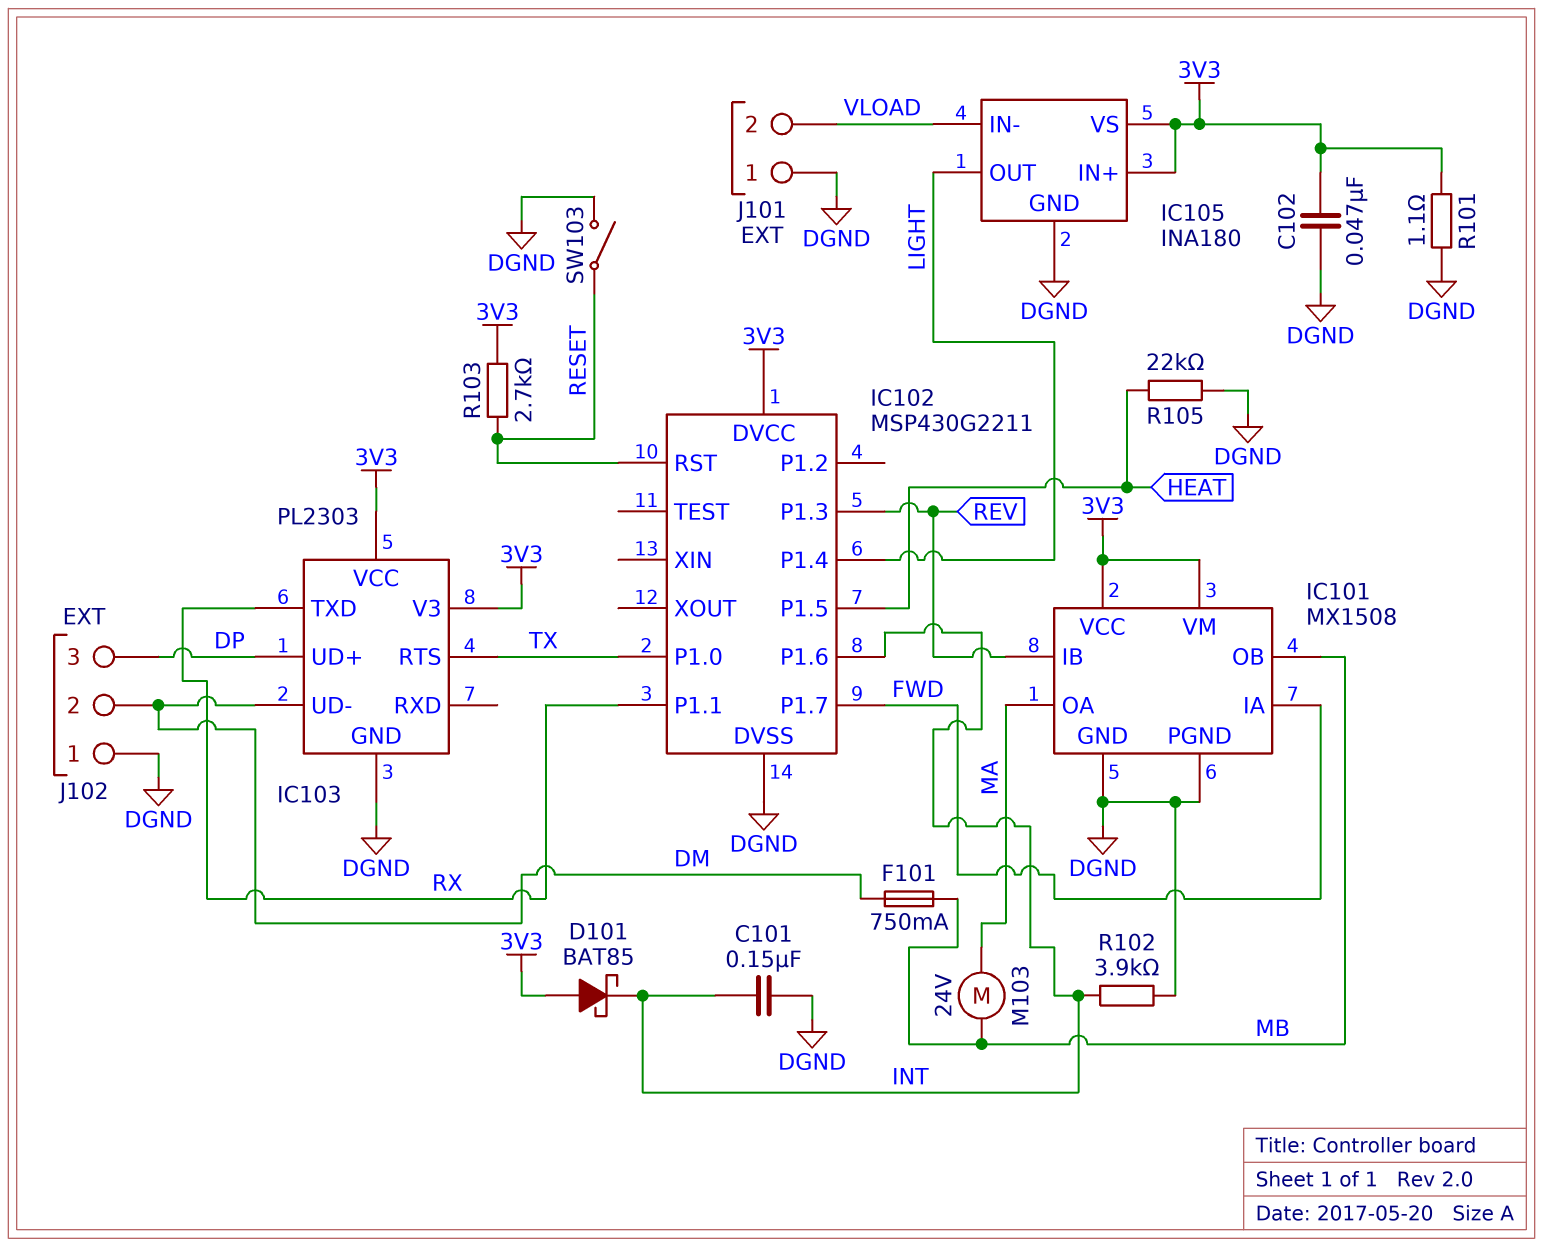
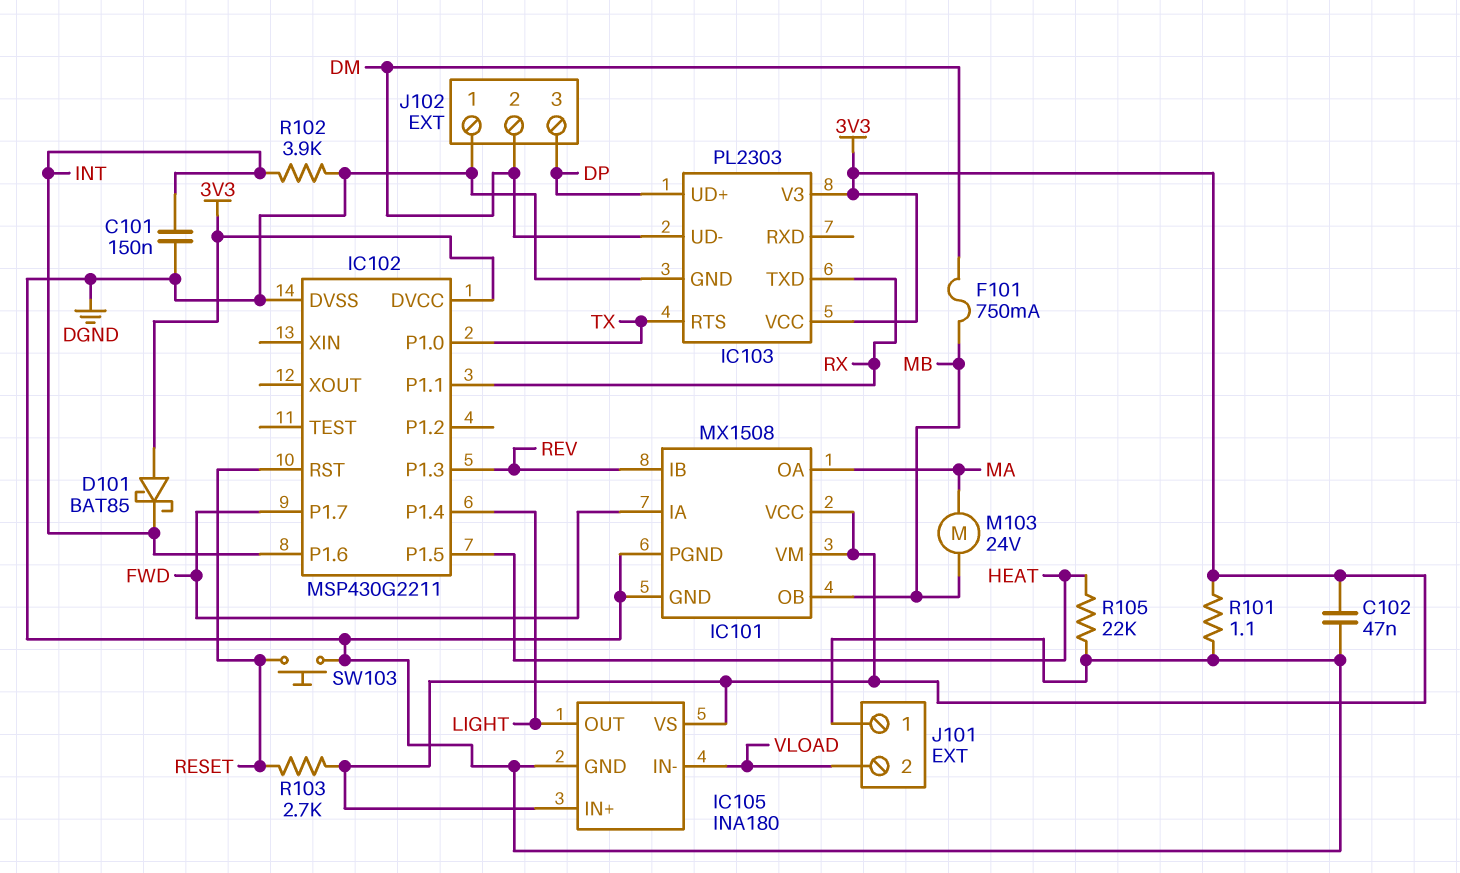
SW103: switch (DGND, RESET) -> button (DGND, RESET)

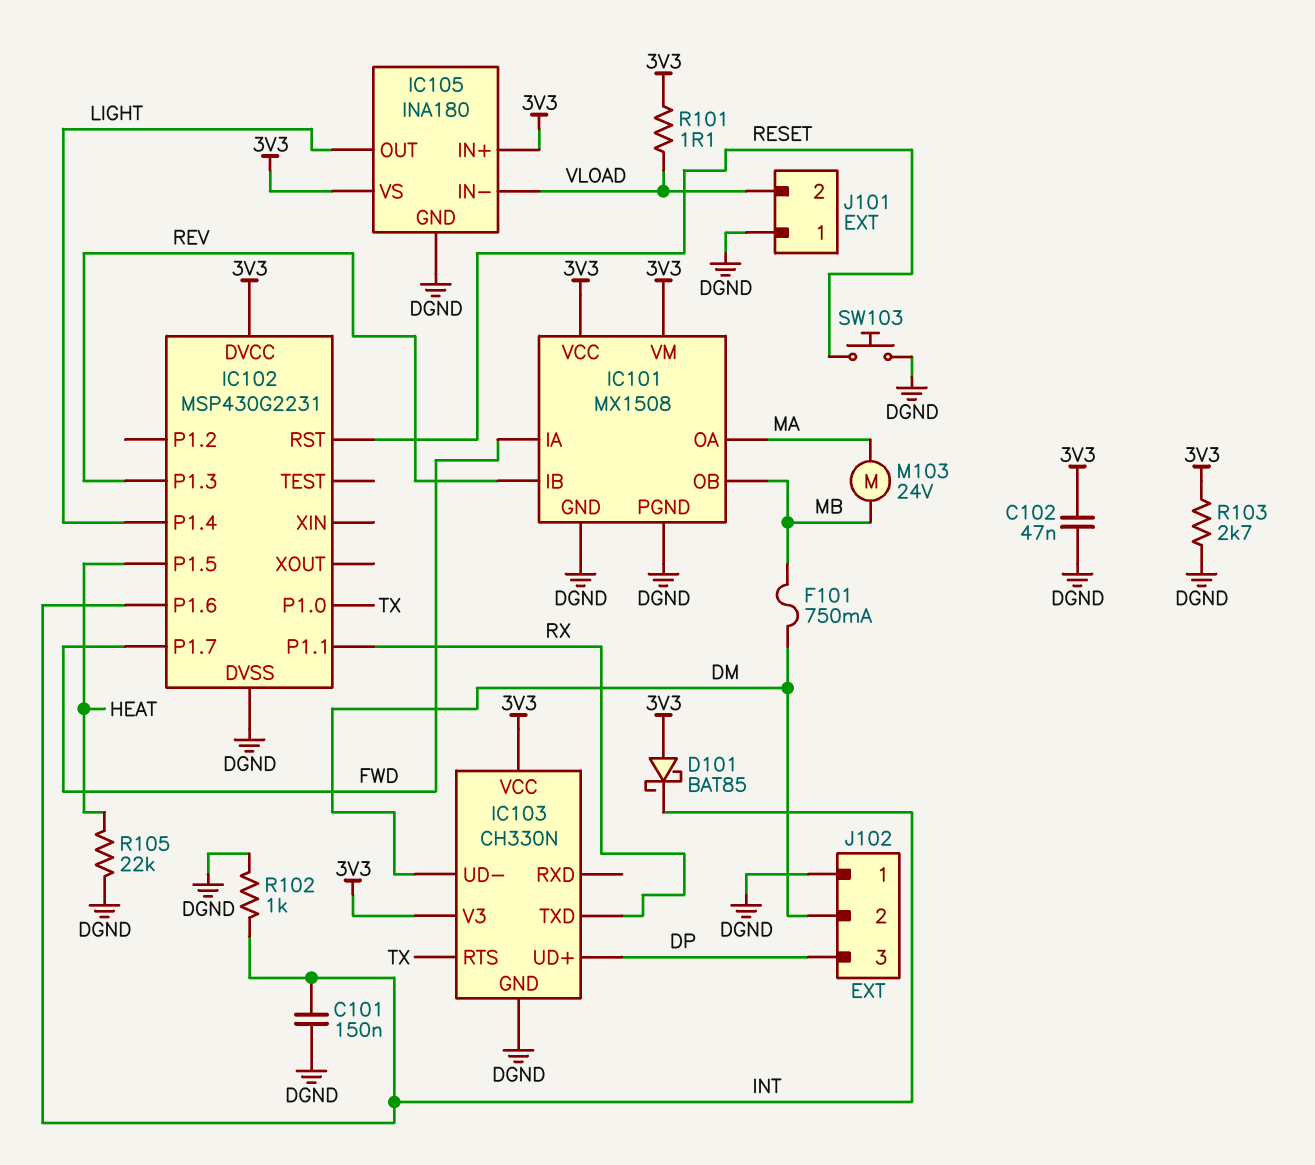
IC102: MSP430G2211 -> MSP430G2231
IC103: PL2303 -> CH330N
R101: 1.1 (3V3, DGND) -> 1.1 (3V3, VLOAD)
R102: 3.9k (DGND, INT) -> 1k (DGND, INT)
R103: 2.7k (3V3, RESET) -> 2.7k (3V3, DGND)

